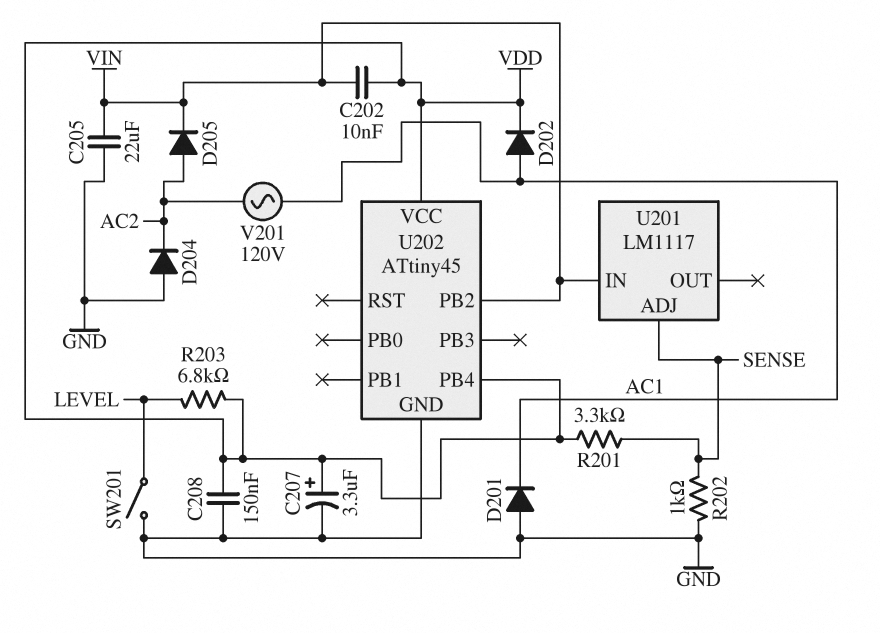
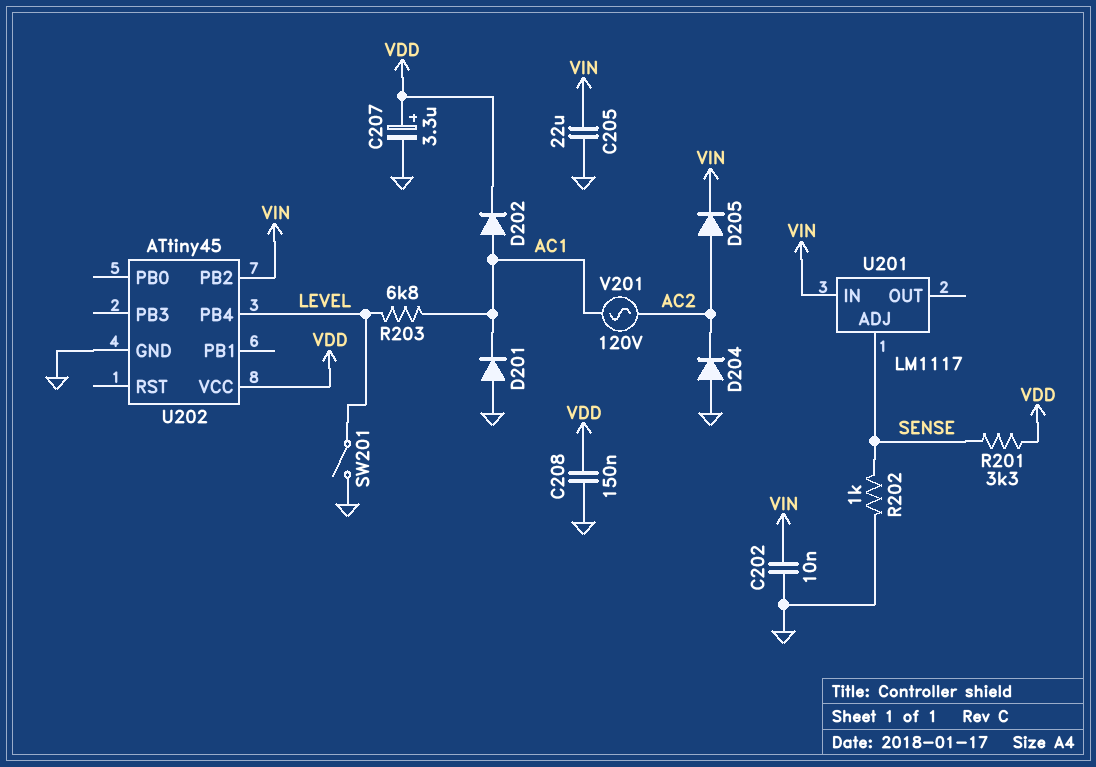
C202: 10nF (VDD, VIN) -> 10nF (GND, VIN)
R203: 6.8k (LEVEL, VDD) -> 6.8k (AC1, LEVEL)
U202 pin PB4: VDD -> LEVEL

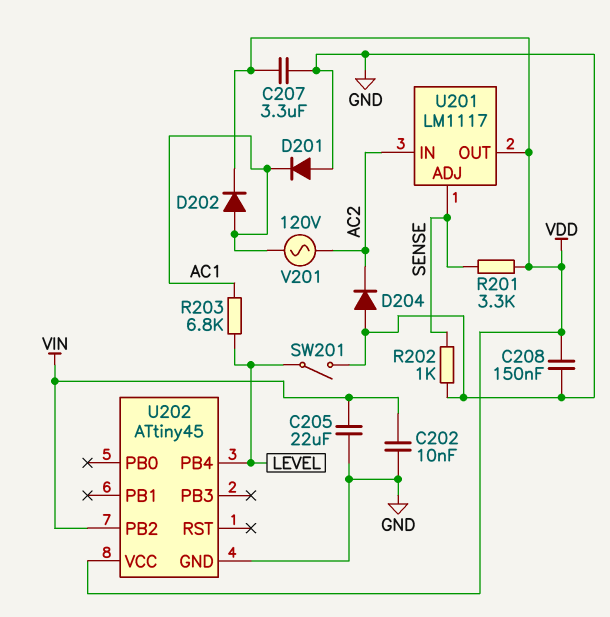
C207: 3.3uF (plus VDD, minus GND) -> 3.3uF (GND, VDD)
D205: diode (A AC2, K VIN) -> none
U201 pin IN: VIN -> AC2
U201 pin OUT: none -> VDD

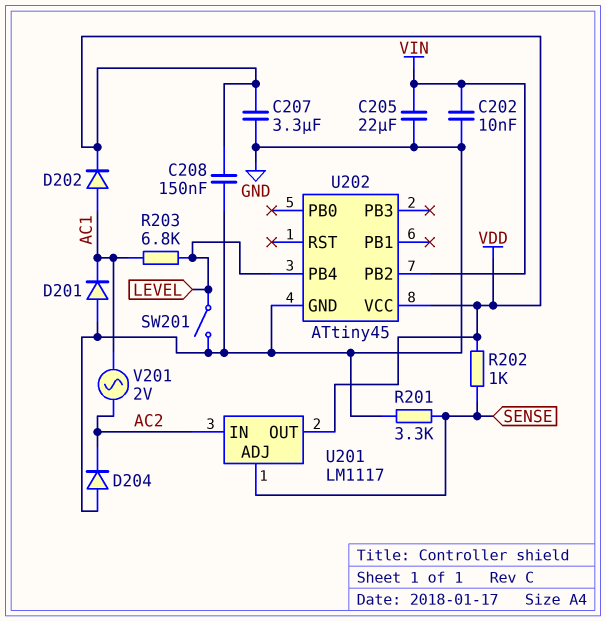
R201: 3.3k (SENSE, VDD) -> 3.3k (GND, SENSE)
R202: 1k (GND, SENSE) -> 1k (SENSE, VDD)
V201: AC 120V (AC1, AC2) -> AC 2V (AC1, AC2)

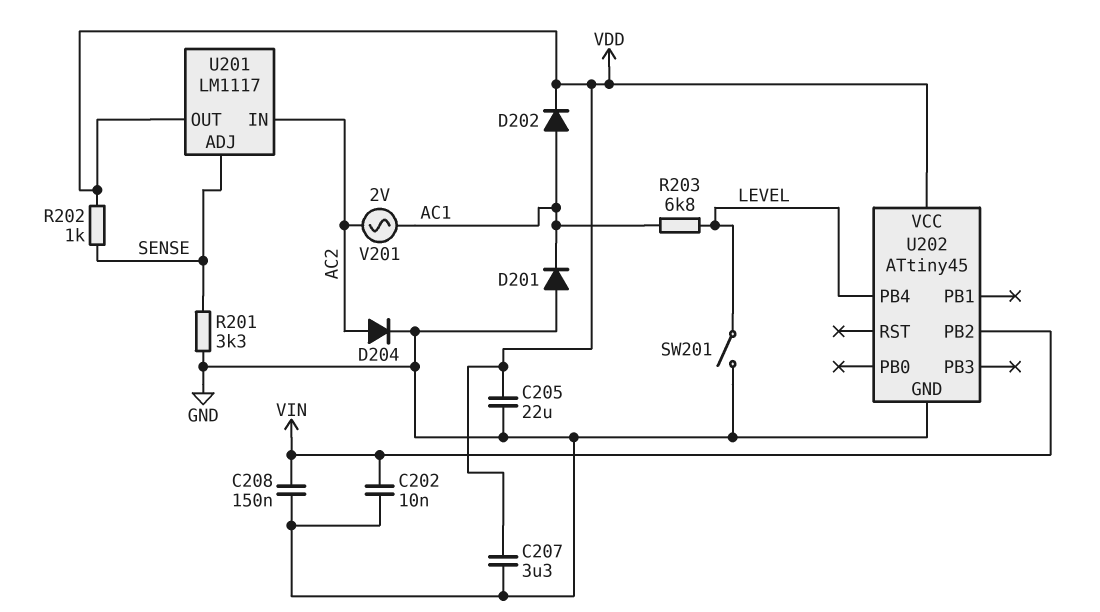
C205: 22uF (GND, VIN) -> 22uF (GND, VDD)
C208: 150nF (GND, VDD) -> 150nF (GND, VIN)
D204: diode (A GND, K AC2) -> diode (A AC2, K GND)

